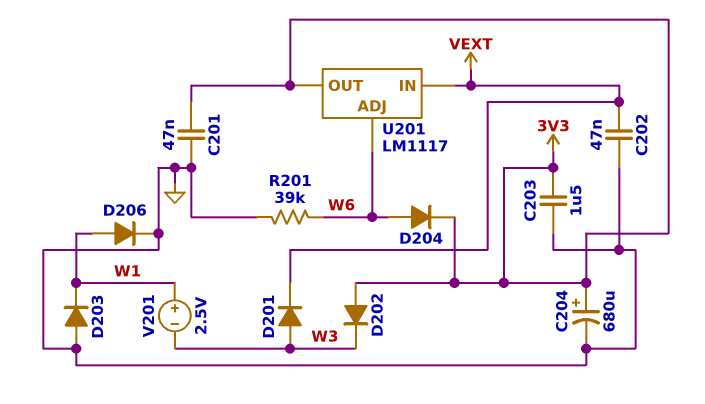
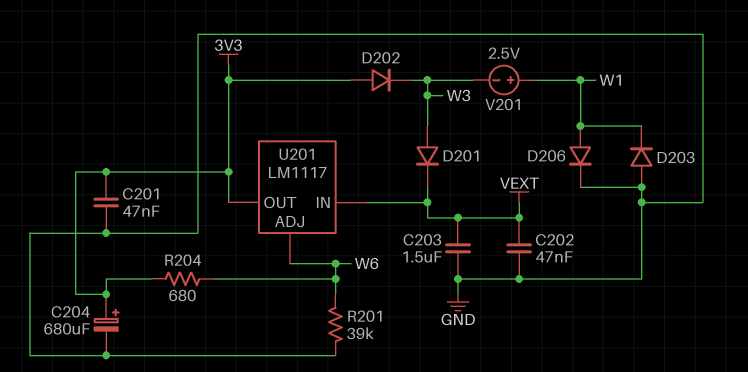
C203: 1.5uF (3V3, GND) -> 1.5uF (GND, VEXT)
D204: diode (A W6, K 3V3) -> none
R204: none -> 680 (3V3, W6)

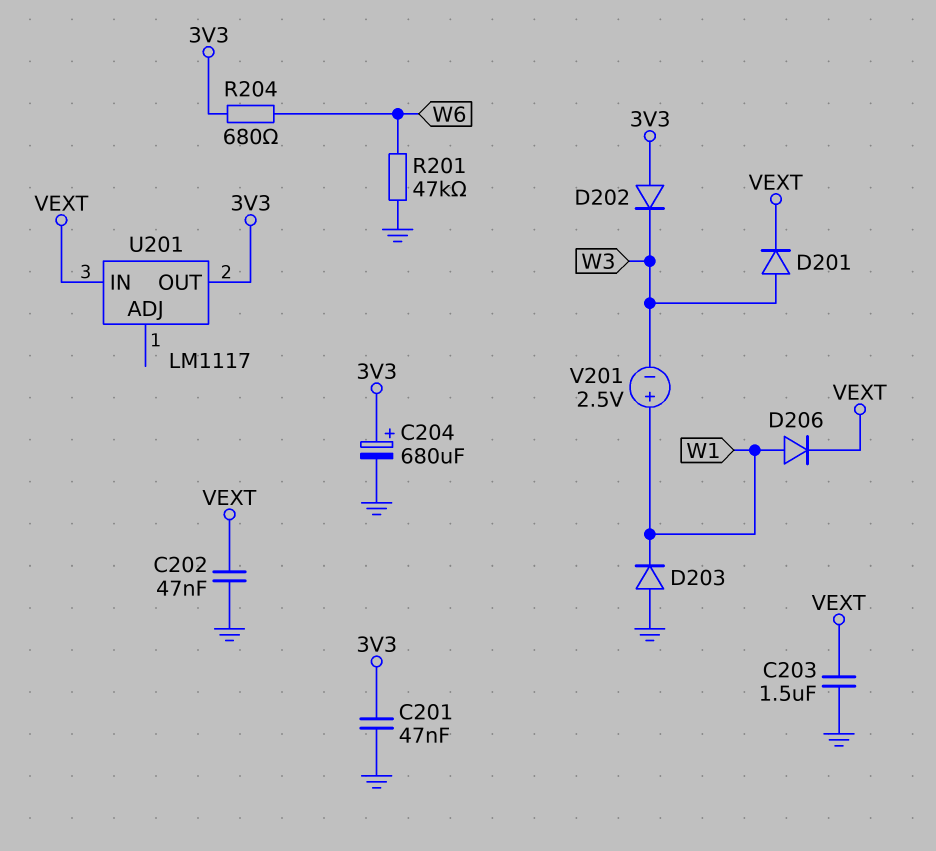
D206: diode (A W1, K GND) -> diode (A W1, K VEXT)
R201: 39k (GND, W6) -> 47k (GND, W6)
U201 pin ADJ: W6 -> none

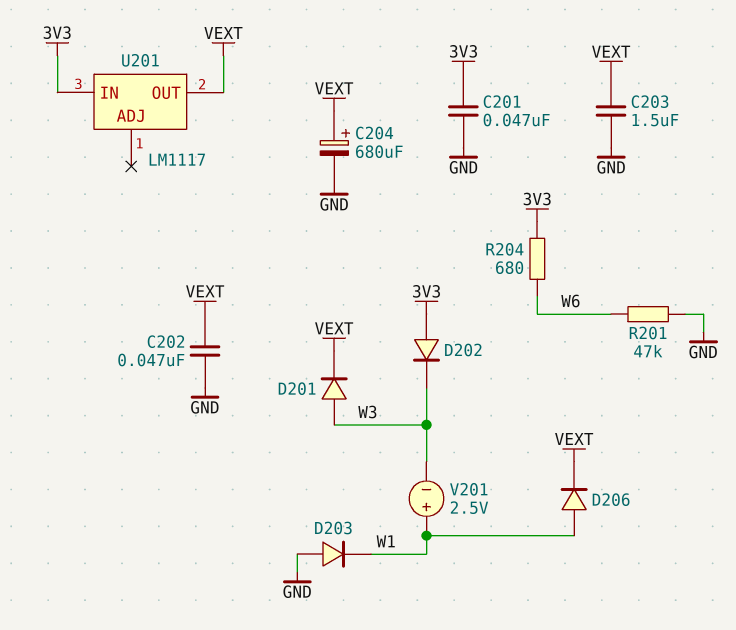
C204: 680uF (plus 3V3, minus GND) -> 680uF (plus VEXT, minus GND)
U201 pin IN: VEXT -> 3V3
U201 pin OUT: 3V3 -> VEXT

